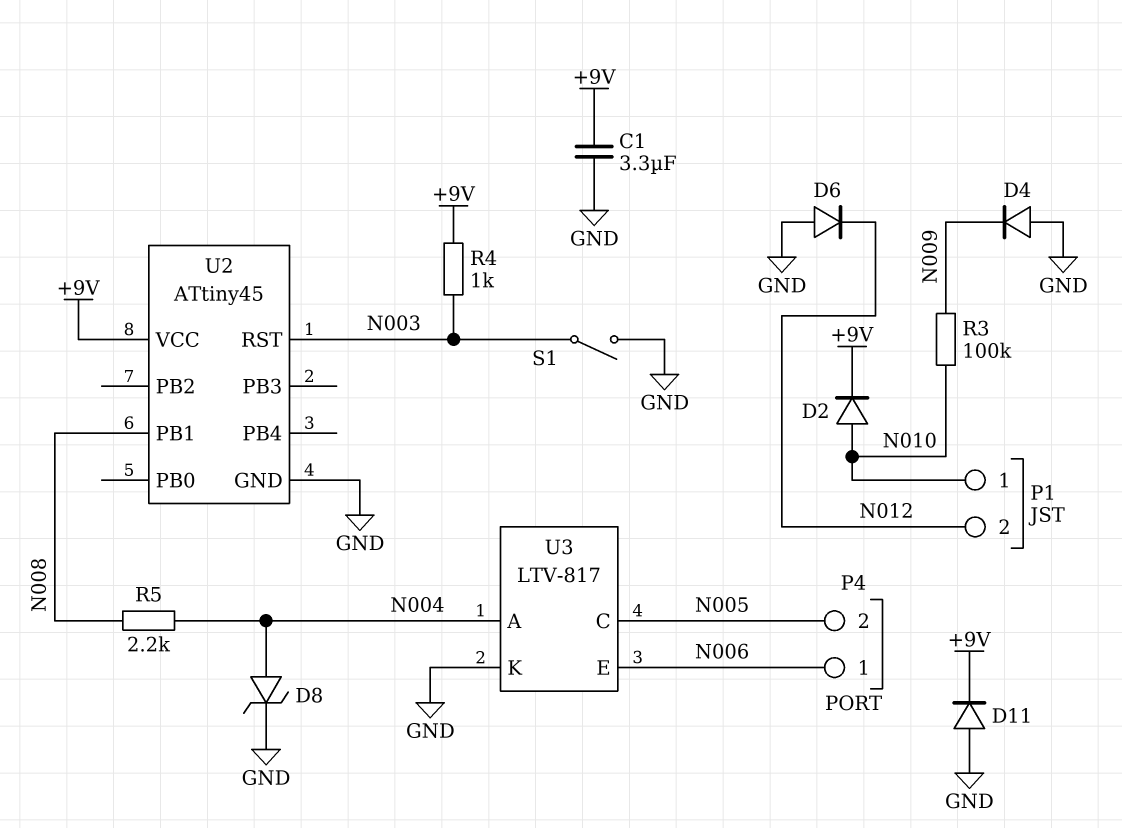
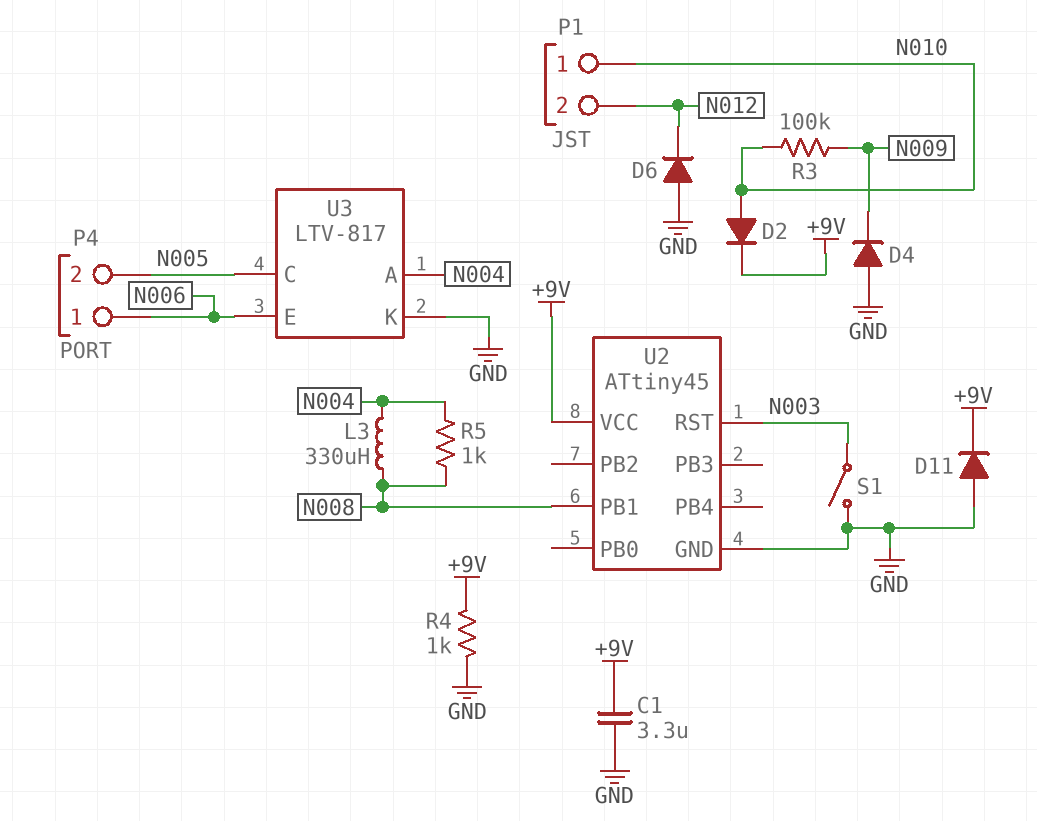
D8: zener (A N004, K GND) -> none
L3: none -> 330uH (N004, N008)
R4: 1k (+9V, N003) -> 1k (+9V, GND)
R5: 2.2k (N004, N008) -> 1k (N004, N008)

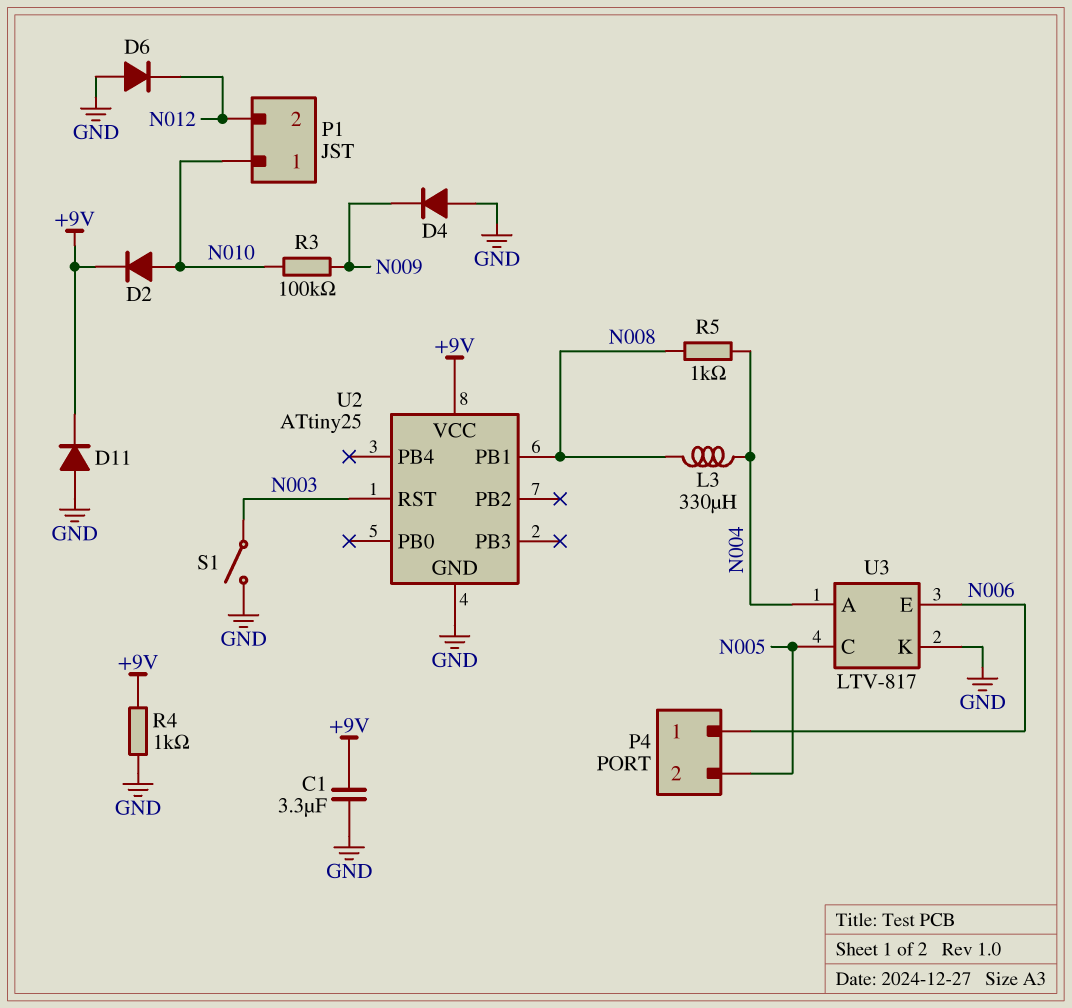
U2: ATtiny45 -> ATtiny25

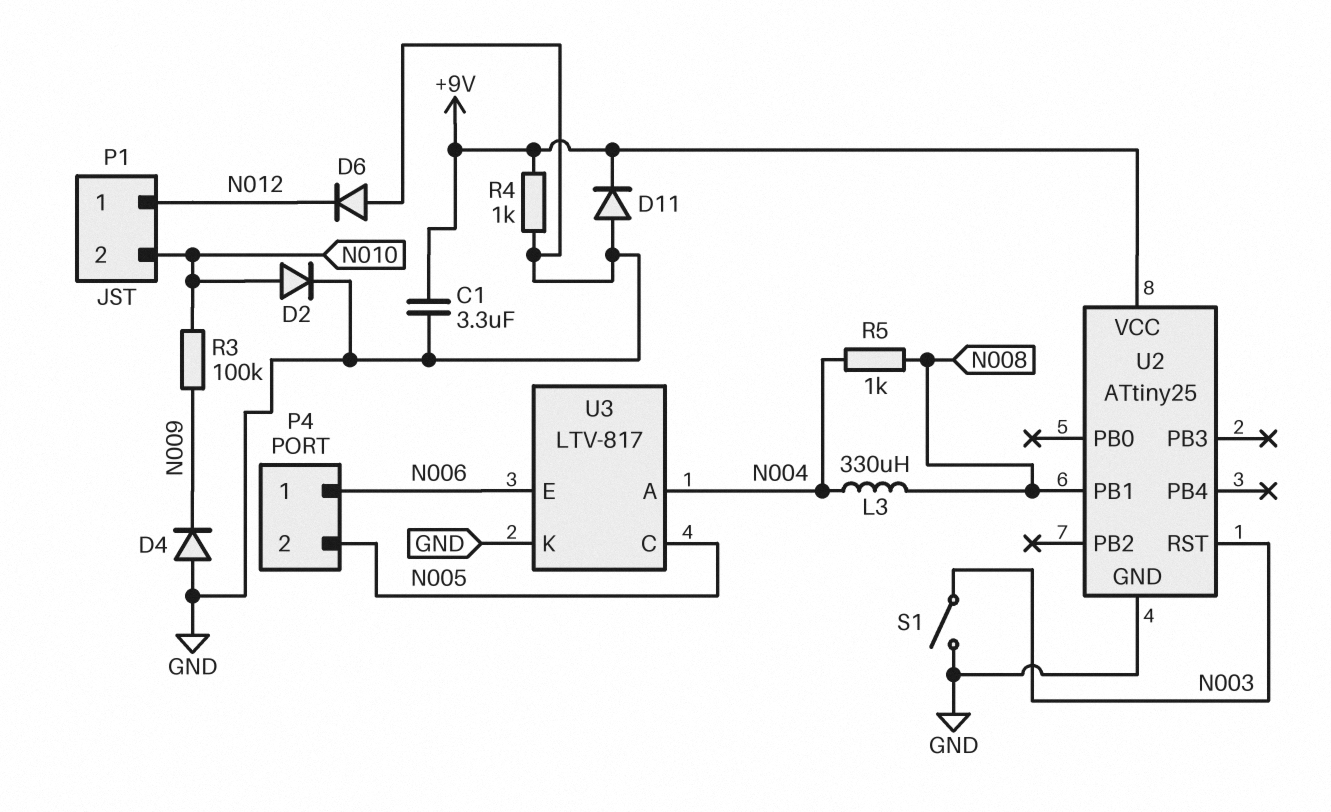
D2: diode (A N010, K +9V) -> diode (A N010, K GND)
P1 pin 1: N010 -> N012
P1 pin 2: N012 -> N010

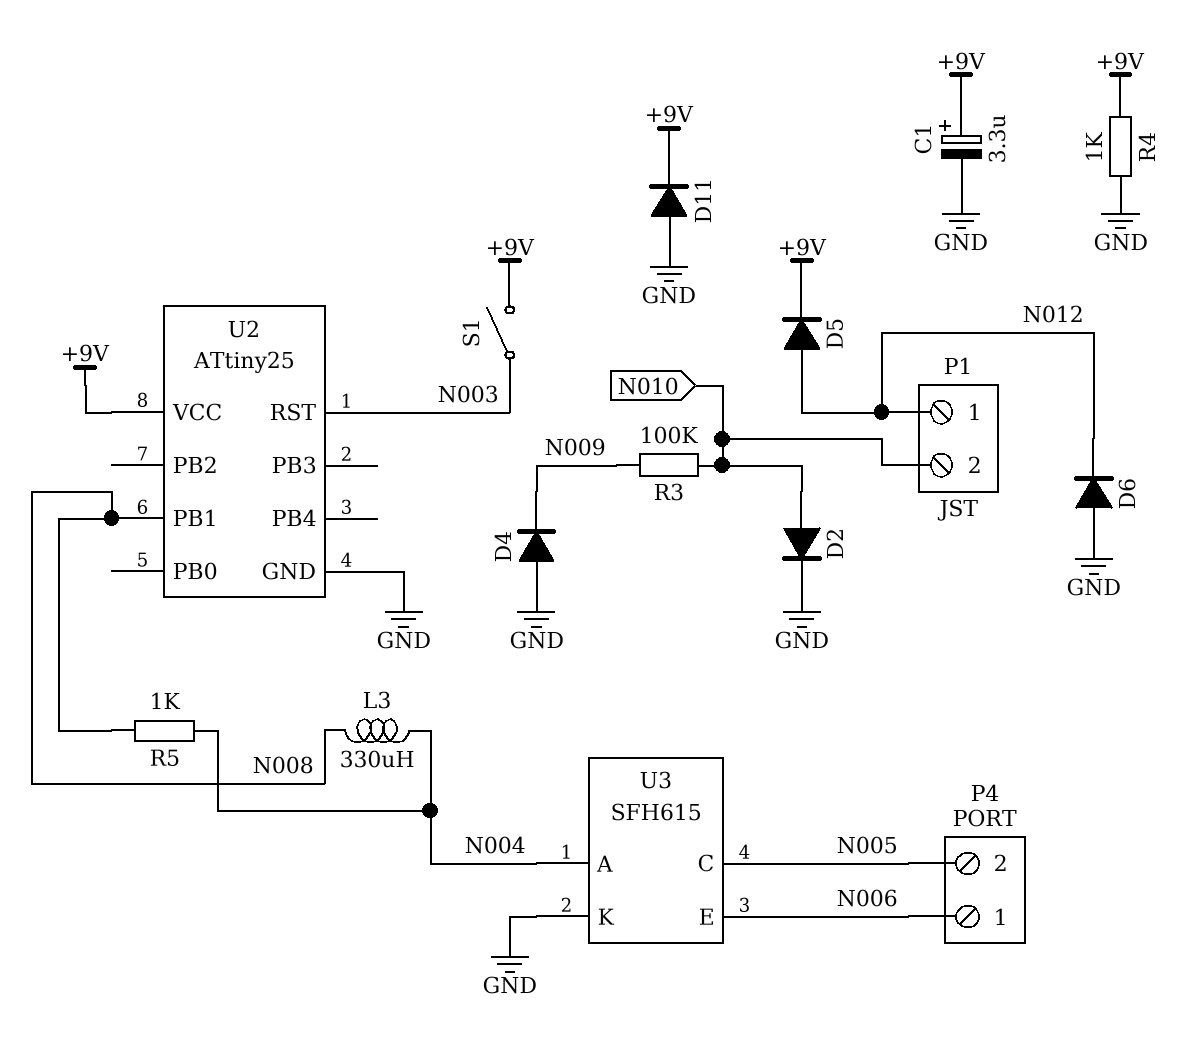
C1: 3.3uF (+9V, GND) -> 3.3uF (plus +9V, minus GND)
D5: none -> diode (A N012, K +9V)
S1: switch (GND, N003) -> switch (+9V, N003)
U3: LTV-817 -> SFH615

